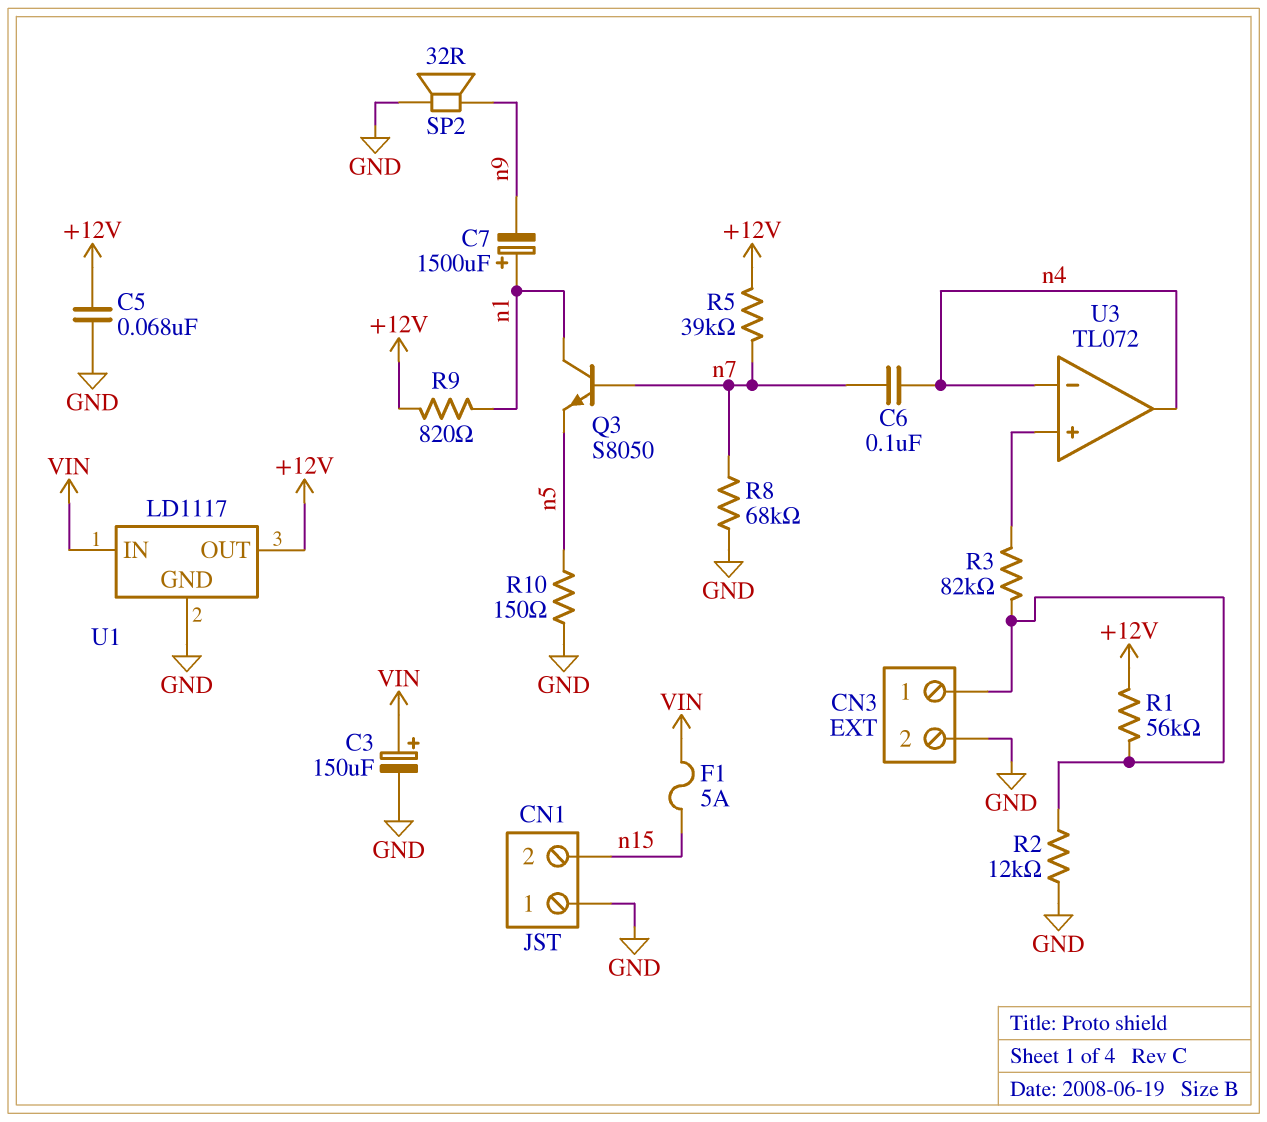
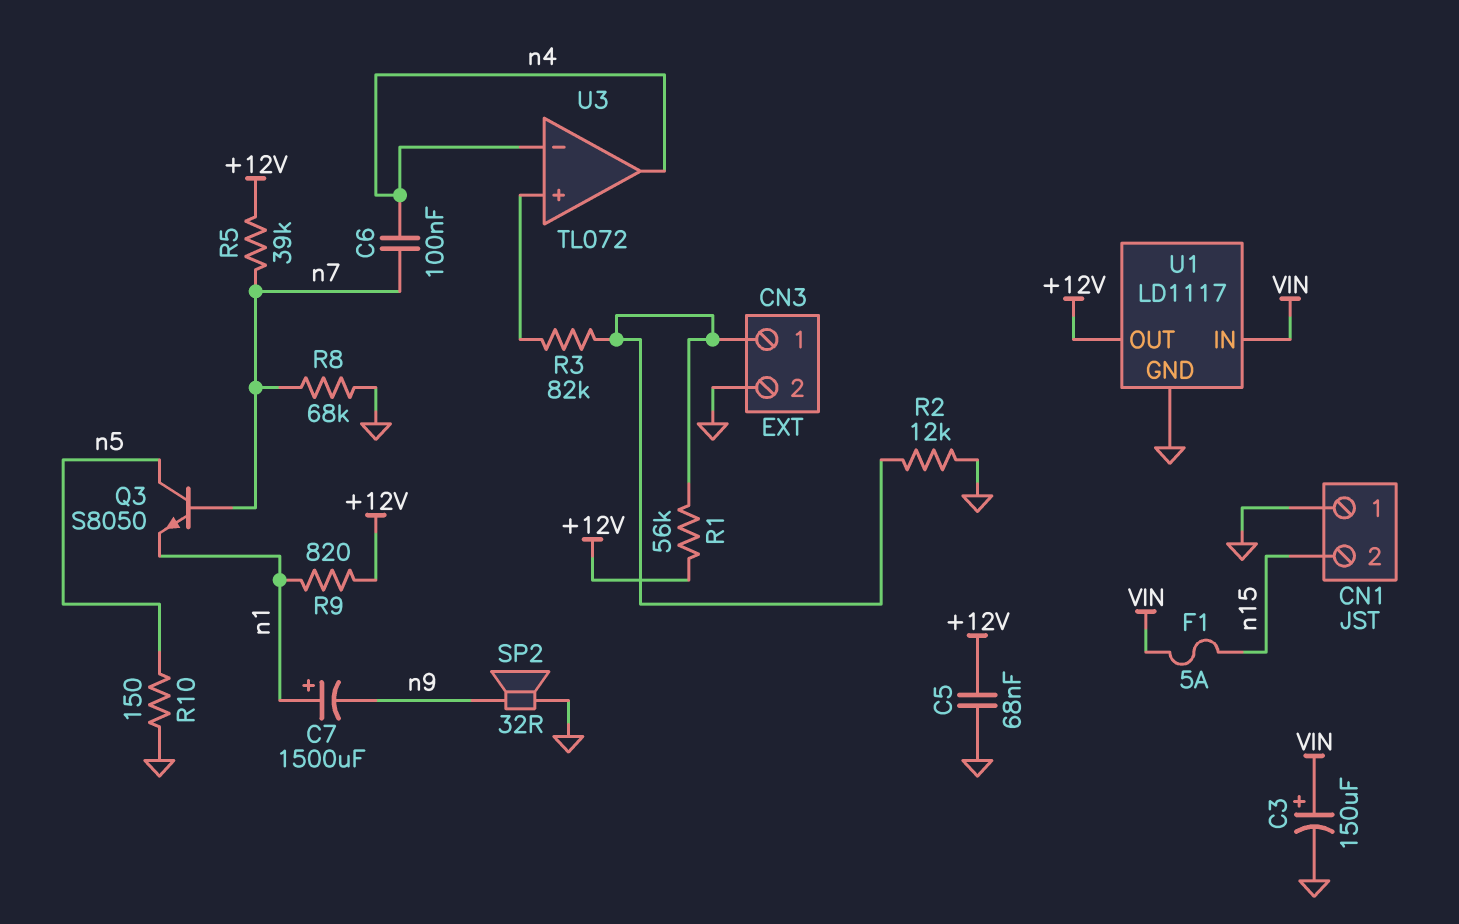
Q3: NPN S8050 (B n7, C n1, E n5) -> NPN S8050 (B n7, C n5, E n1)

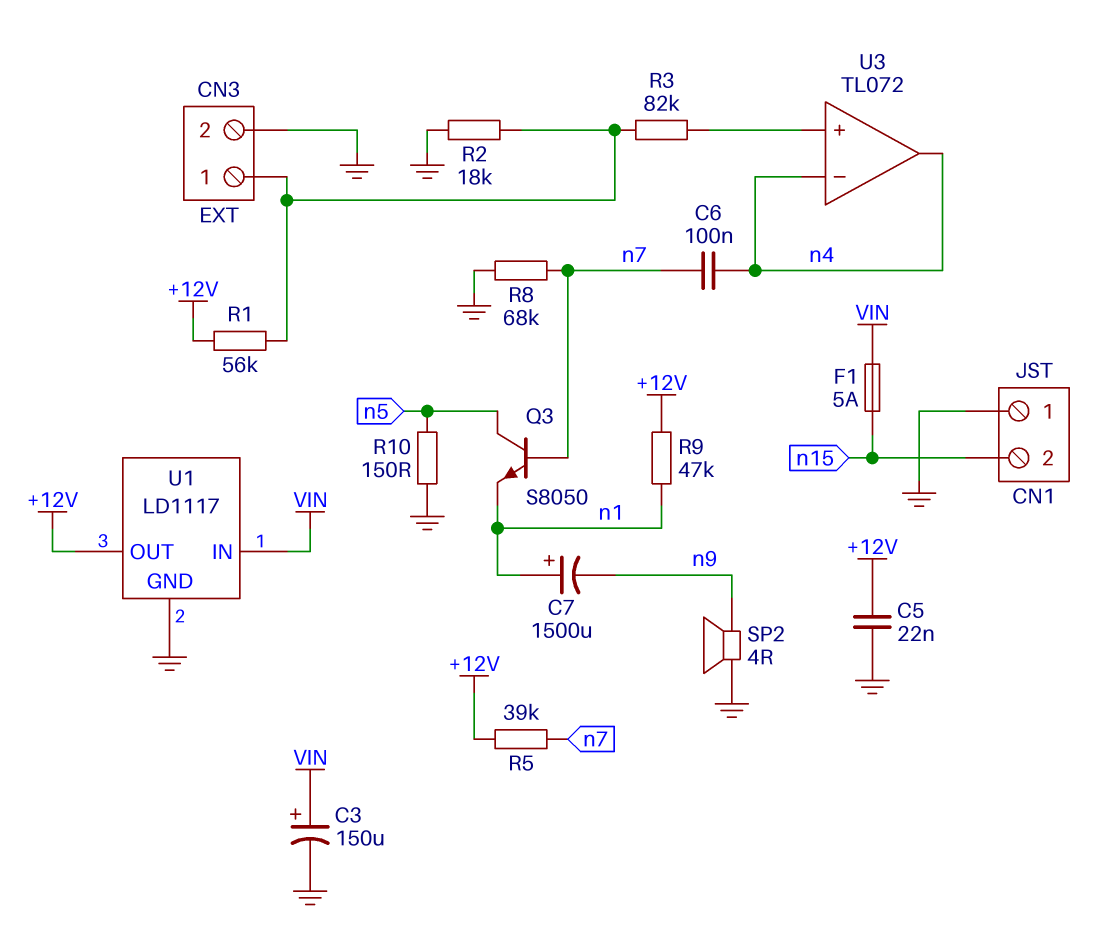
C5: 68nF (+12V, GND) -> 22nF (+12V, GND)
R2: 12k (CN3/1, GND) -> 18k (CN3/1, GND)
R9: 820 (+12V, n1) -> 47k (+12V, n1)
SP2: speaker 32R (GND, n9) -> speaker 4R (GND, n9)

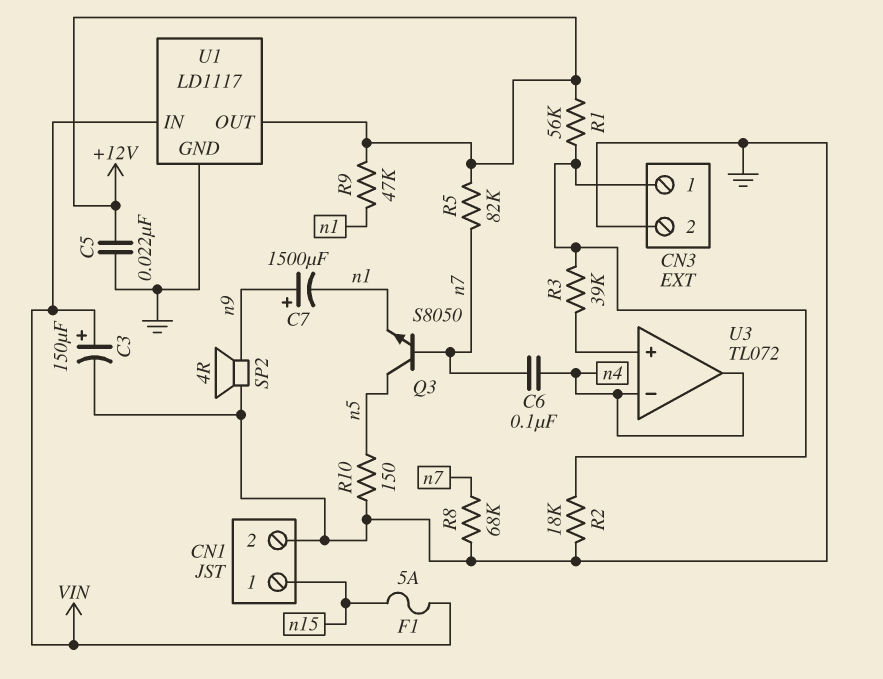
C7: 1500uF (plus n1, minus n9) -> 1500uF (plus n9, minus n1)
CN1 pin 1: GND -> n15
CN1 pin 2: n15 -> GND
R3: 82k (CN3/1, U3/in+) -> 39k (CN3/1, U3/in+)
R5: 39k (+12V, n7) -> 82k (+12V, n7)

